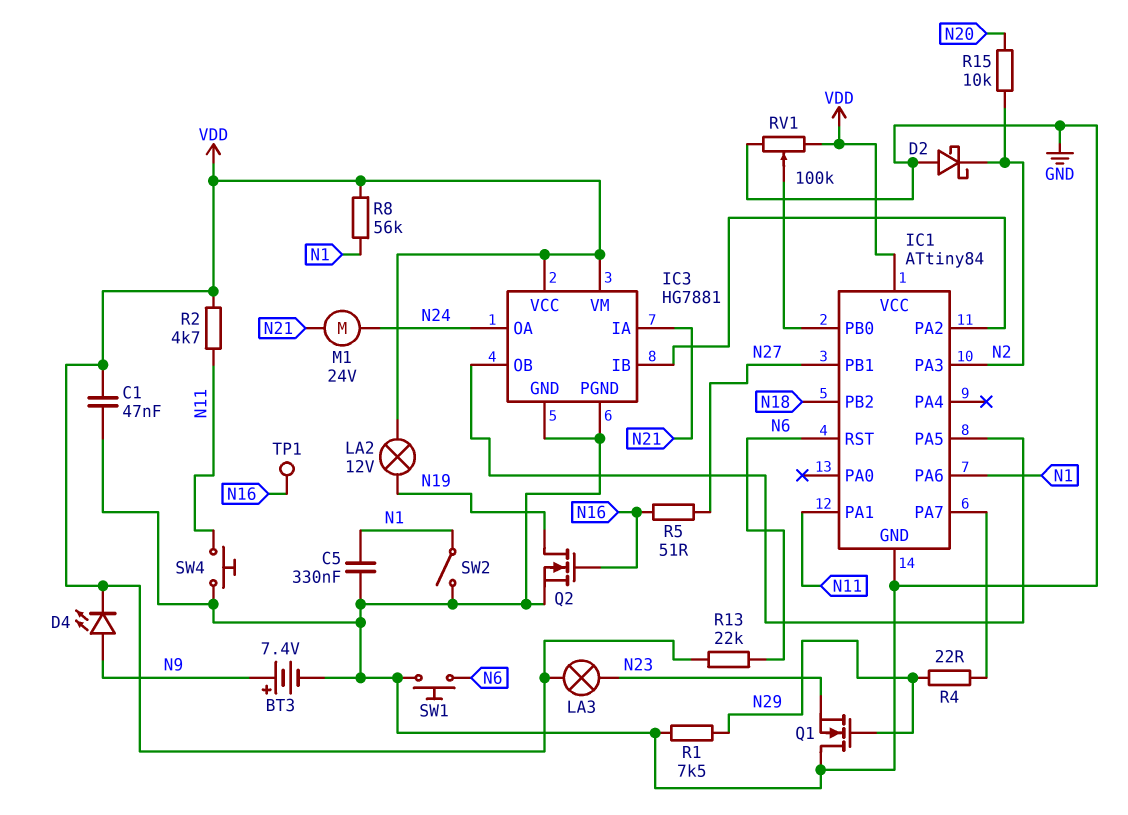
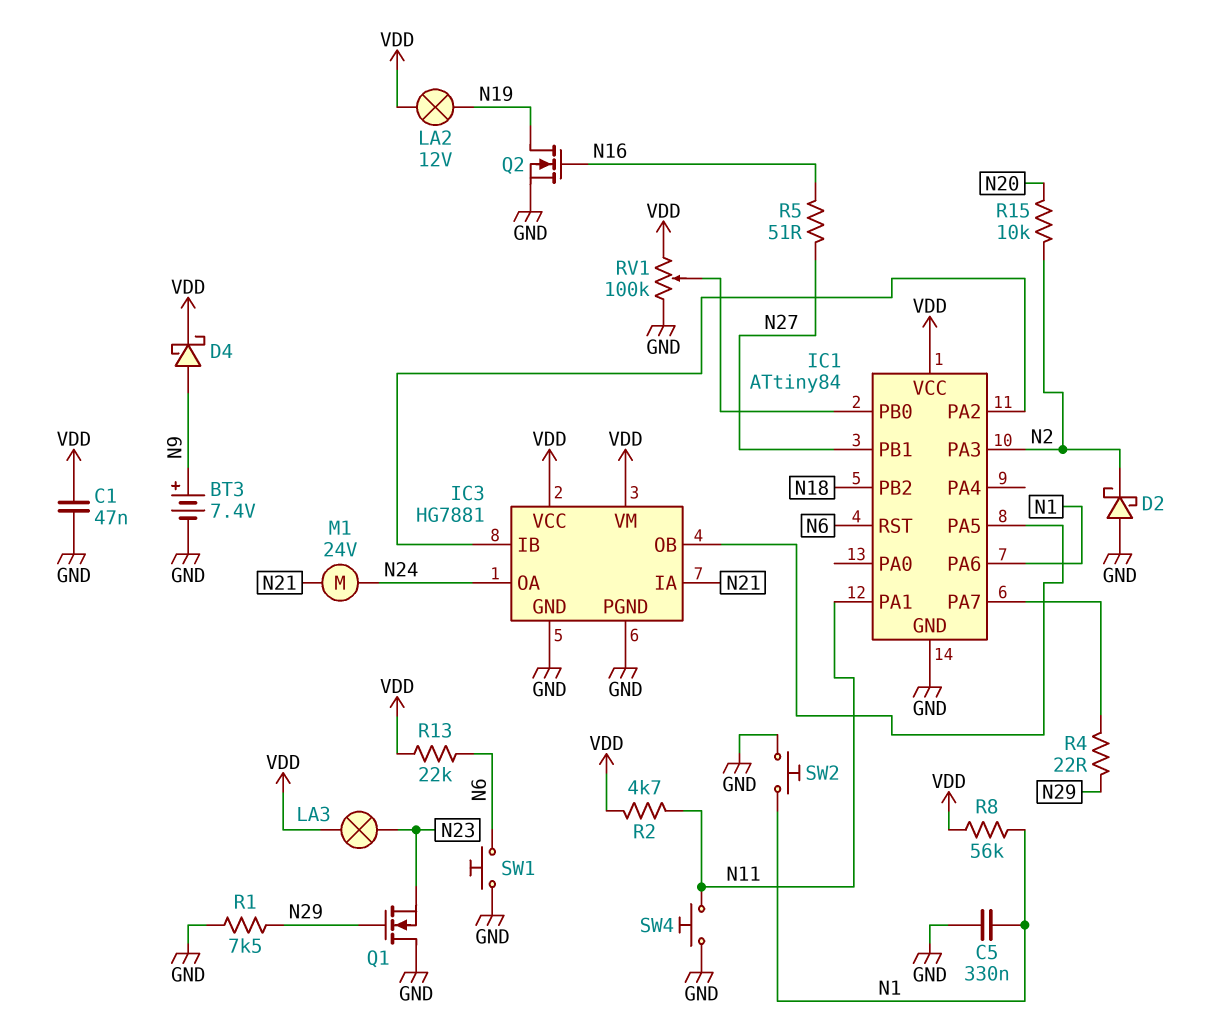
D4: LED (A N9, K VDD) -> schottky (A N9, K VDD)
SW2: switch (GND, N1) -> button (GND, N1)
TP1: test point (N16) -> none

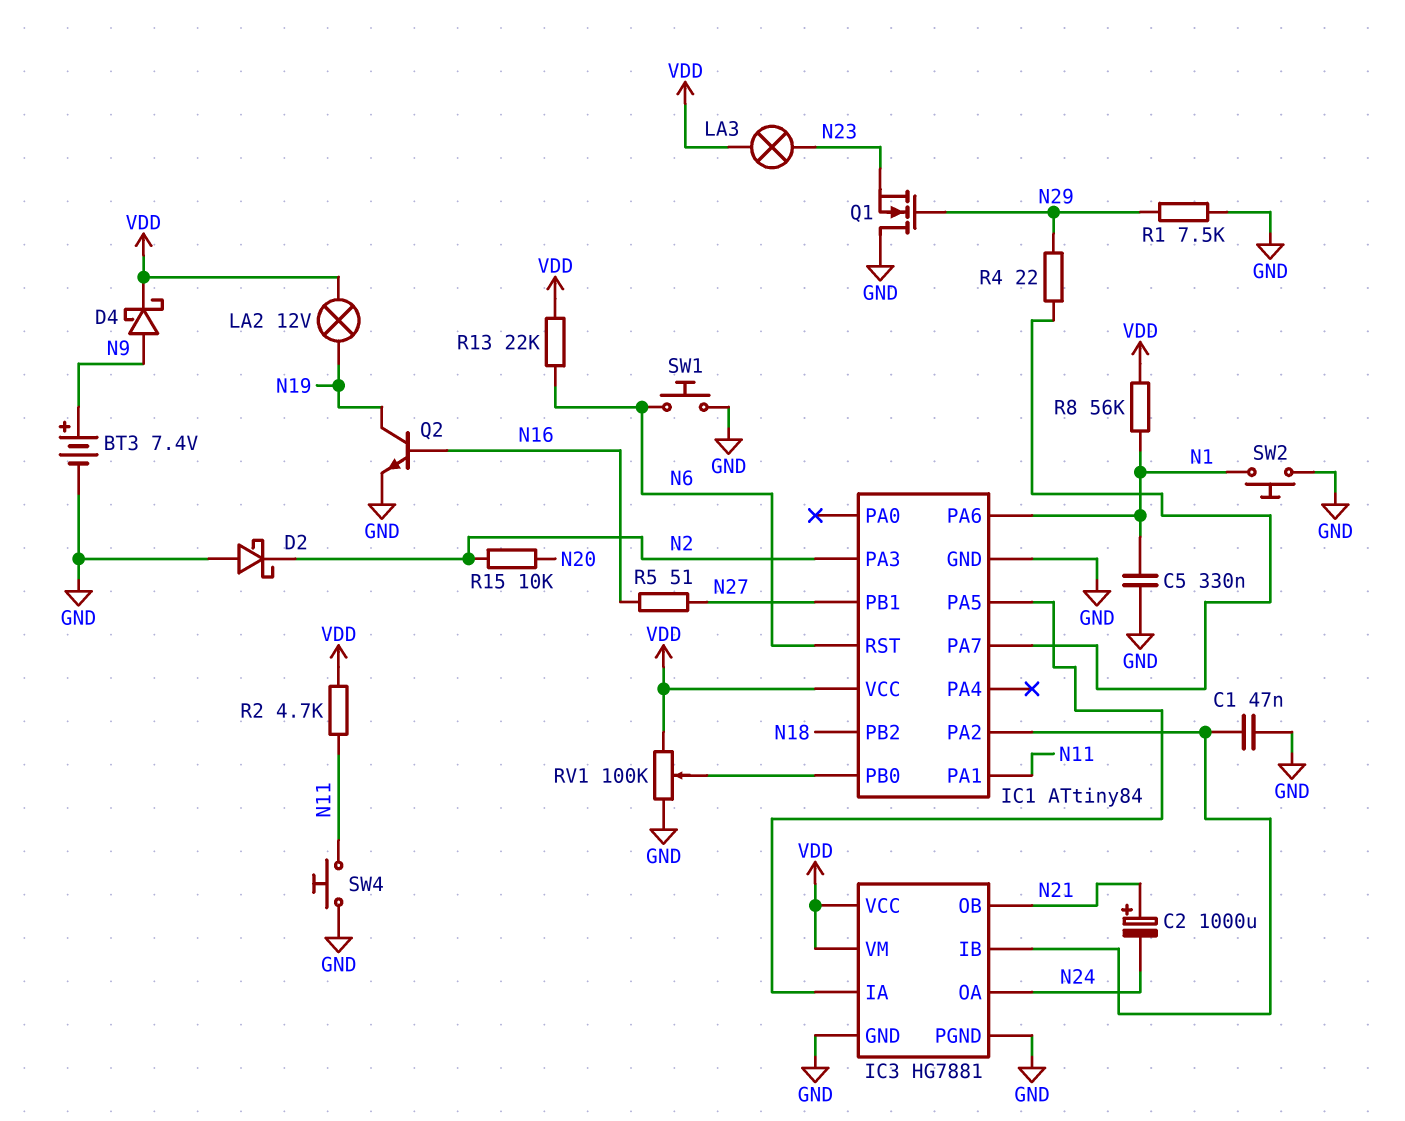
C1: 47nF (GND, VDD) -> 47nF (GND, IC1/PA2)
C2: none -> 1000uF (plus N21, minus N24)
IC3 pin IA: N21 -> IC1/PA5
IC3 pin OB: IC1/PA5 -> N21
M1: motor 24V (N21, N24) -> none
Q2: NMOS (G N16, D N19, S GND) -> NPN (B N16, C N19, E GND)

